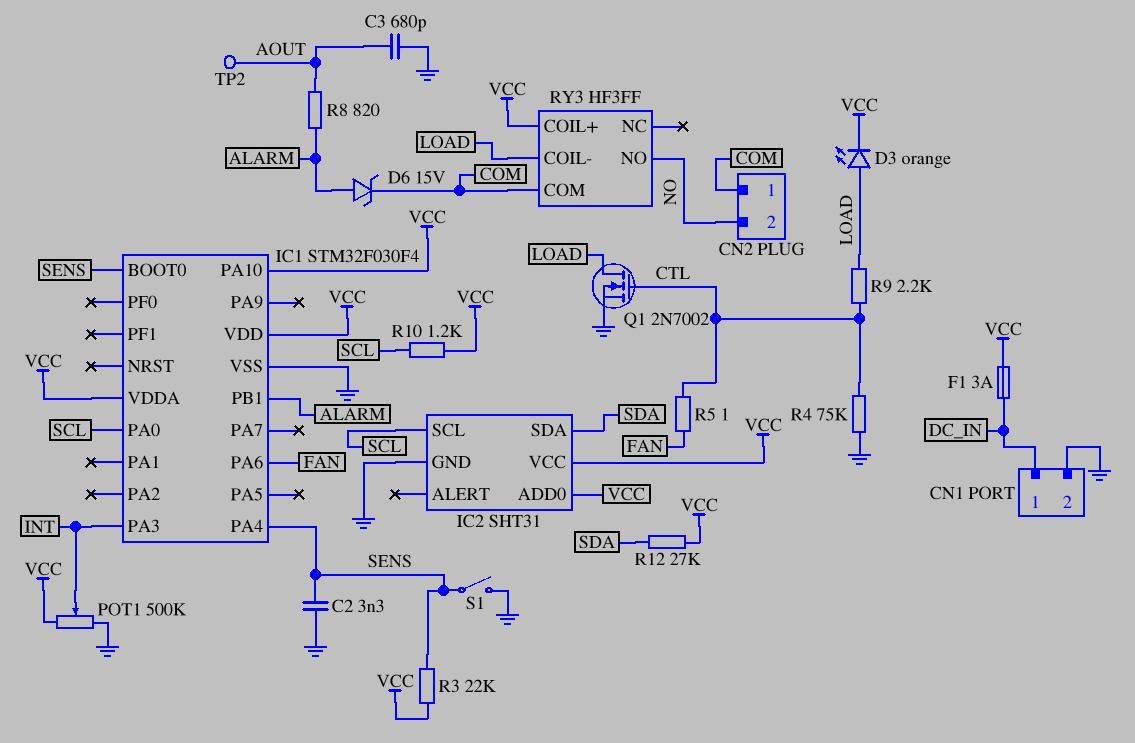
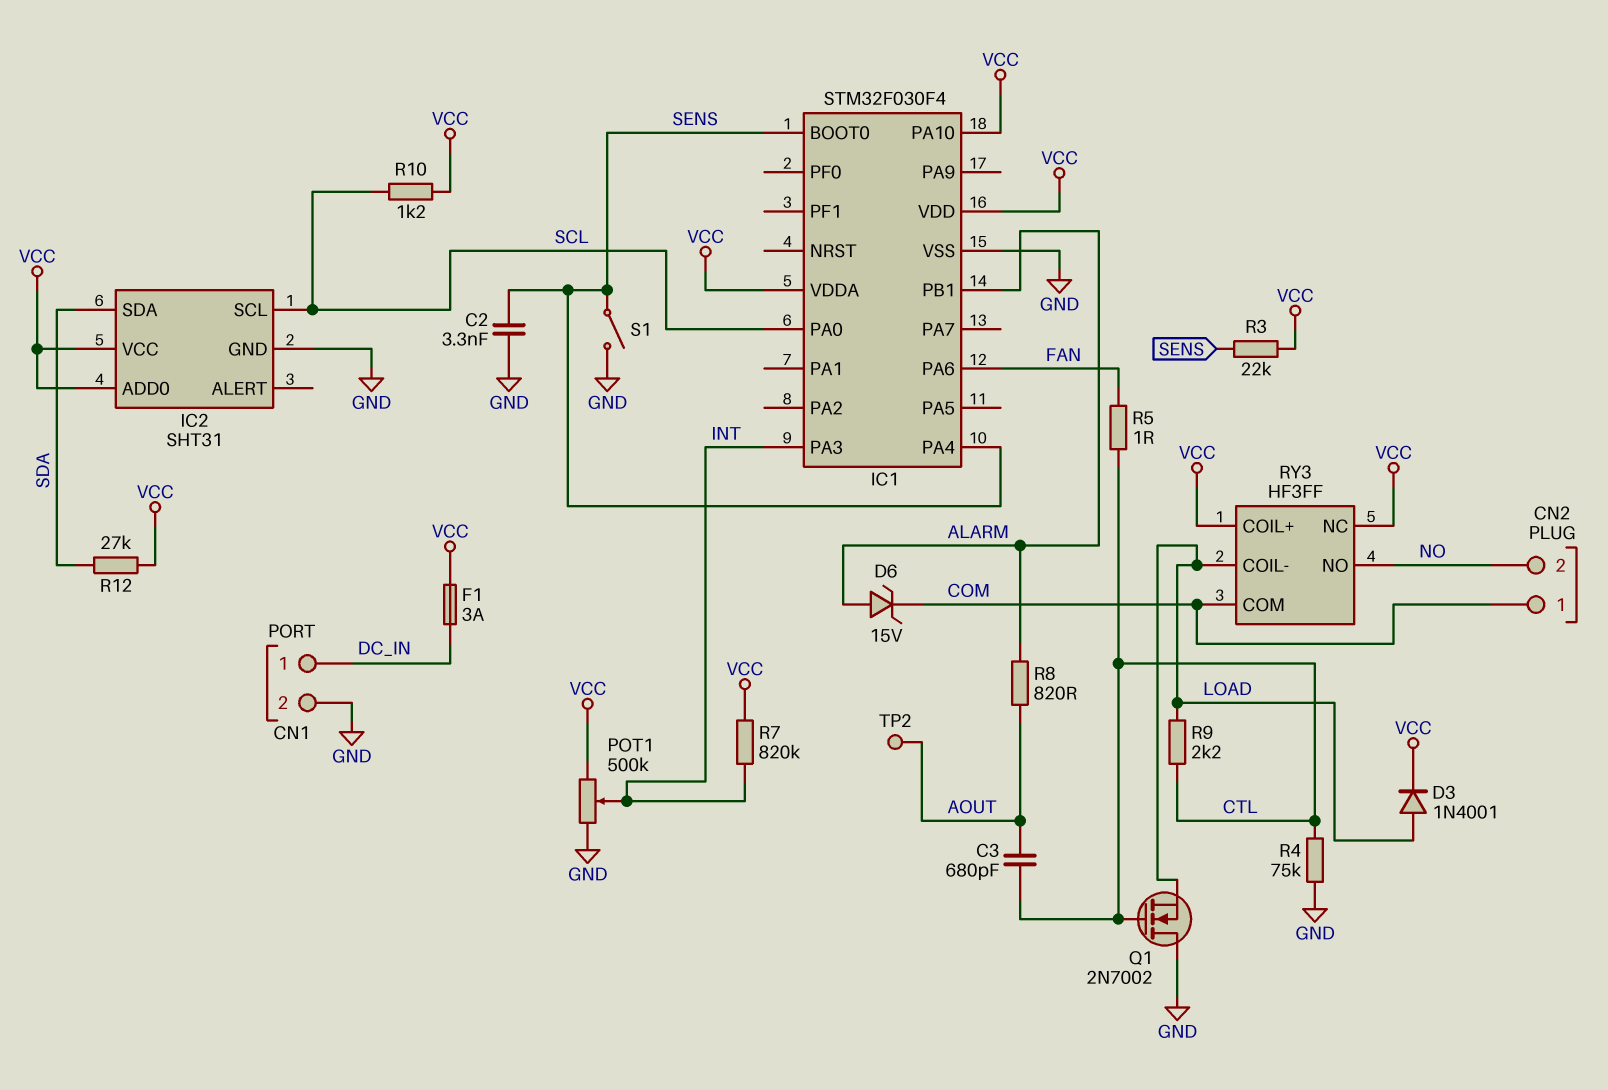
C3: 680pF (AOUT, GND) -> 680pF (AOUT, CTL)
D3: LED orange (A LOAD, K VCC) -> diode 1N4001 (A LOAD, K VCC)
Q1: NMOS 2N7002 (G CTL, D LOAD, S GND) -> NMOS 2N7002 (G CTL, D GND, S LOAD)
R7: none -> 820k (INT, VCC)
RY3 pin NC: none -> VCC

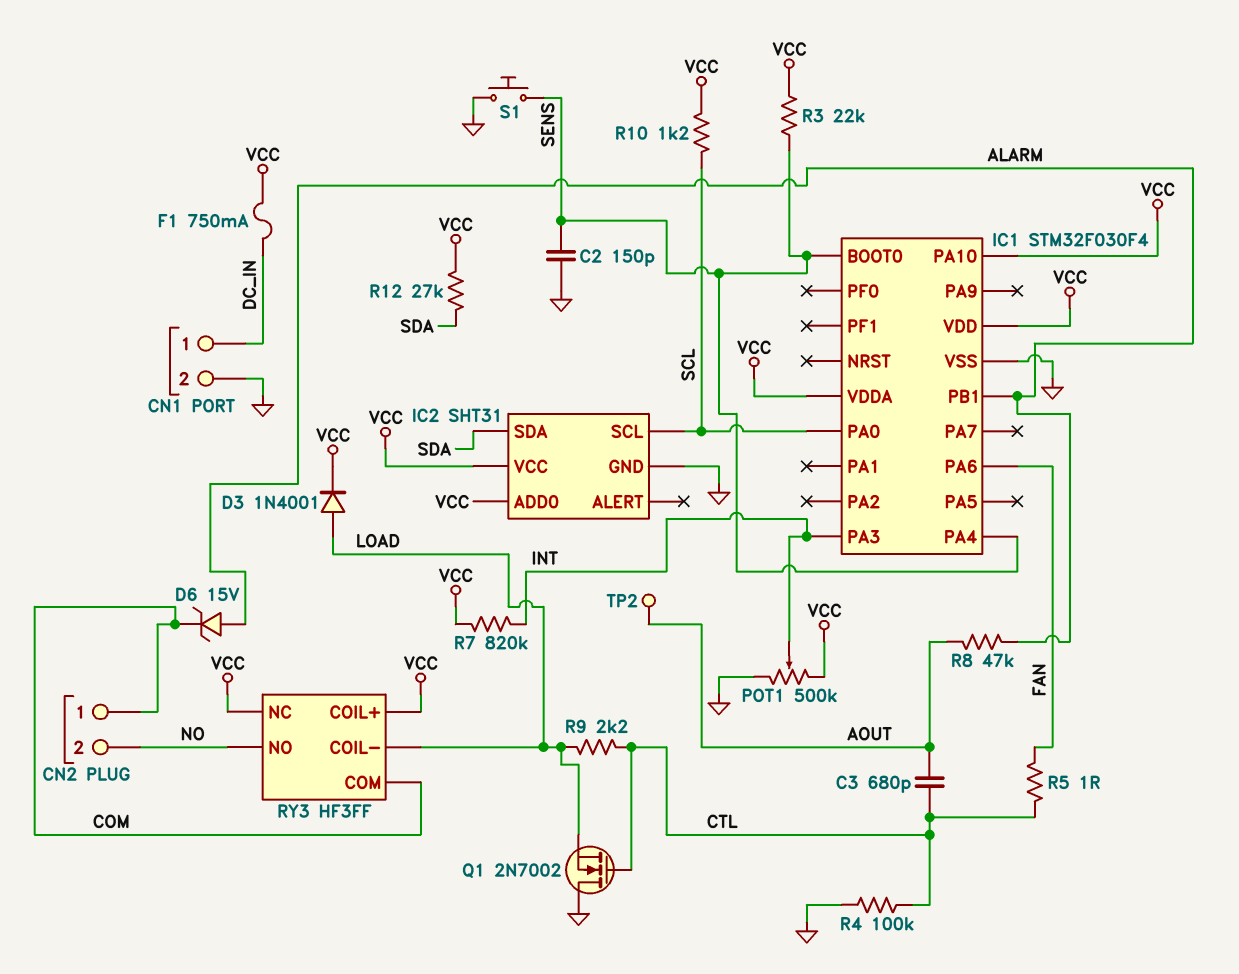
C2: 3.3nF (GND, SENS) -> 150pF (GND, SENS)
F1: 3A (DC_IN, VCC) -> 750mA (DC_IN, VCC)
R4: 75k (CTL, GND) -> 100k (CTL, GND)
R8: 820 (ALARM, AOUT) -> 47k (ALARM, AOUT)
S1: switch (GND, SENS) -> button (GND, SENS)

